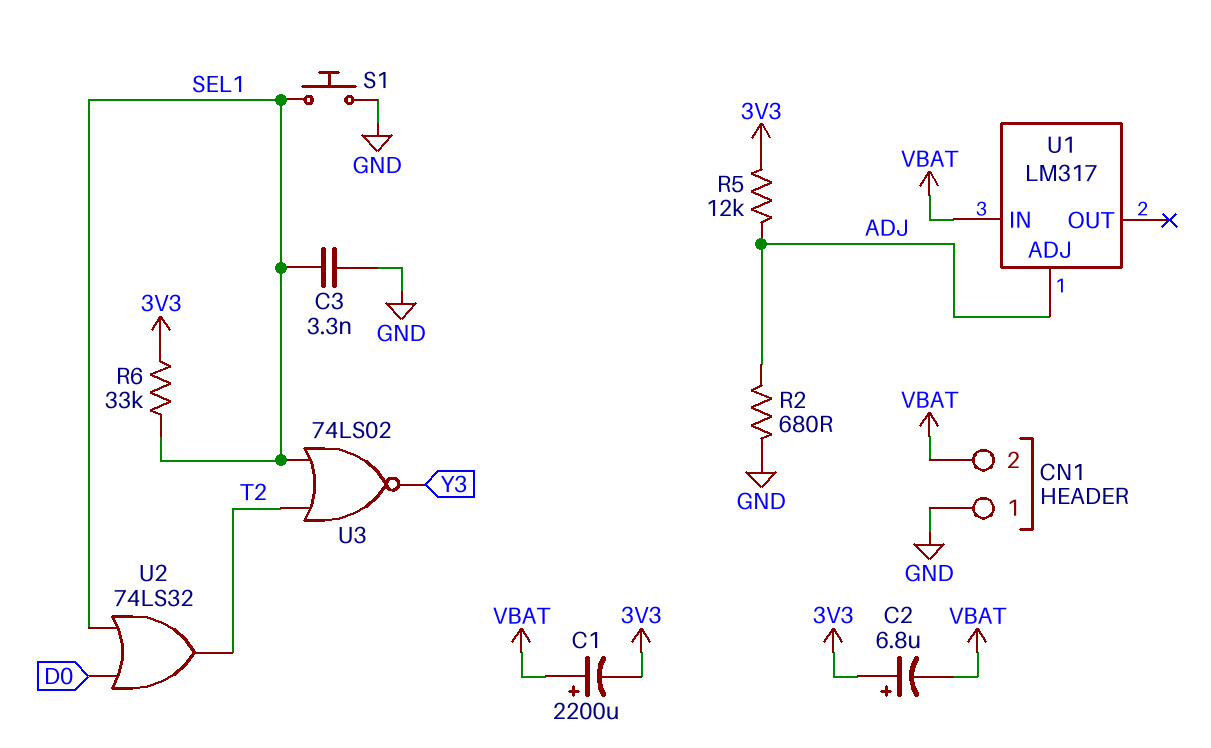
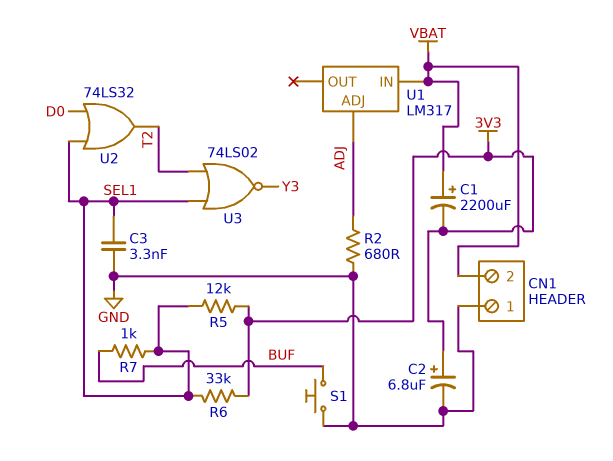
C2: 6.8uF (plus 3V3, minus VBAT) -> 6.8uF (plus 3V3, minus GND)
R5: 12k (3V3, ADJ) -> 12k (3V3, SEL1)
R7: none -> 1k (BUF, SEL1)
S1: button (GND, SEL1) -> button (BUF, GND)

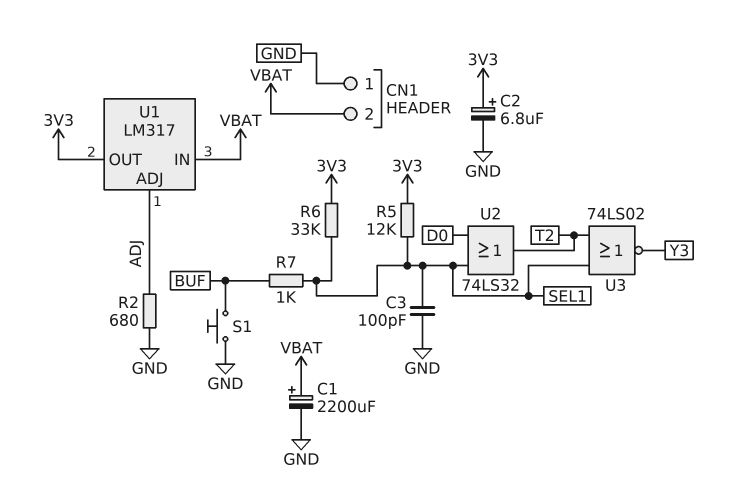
C1: 2200uF (plus VBAT, minus 3V3) -> 2200uF (plus VBAT, minus GND)
C3: 3.3nF (GND, SEL1) -> 100pF (GND, SEL1)
U1 pin OUT: none -> 3V3

